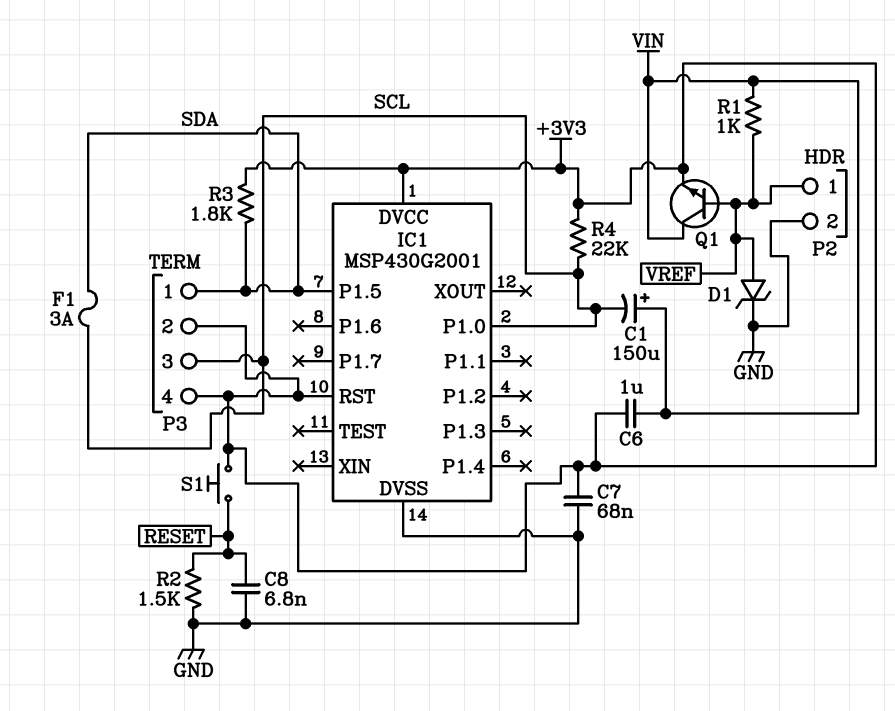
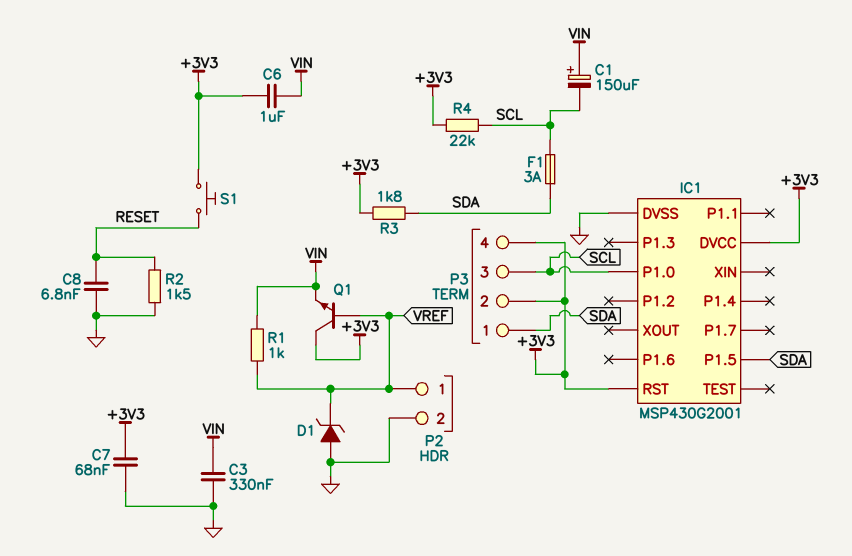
C3: none -> 330nF (GND, VIN)
D1: zener (A VREF, K GND) -> zener (A GND, K VREF)
Q1: NPN (B VREF, C VIN, E +3V3) -> NPN (B VREF, C +3V3, E VIN)

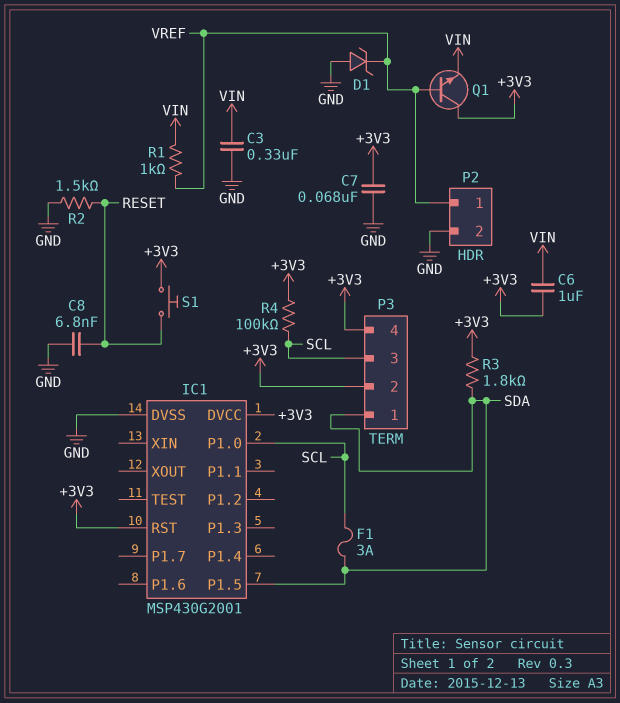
C1: 150uF (plus VIN, minus SCL) -> none
R4: 22k (+3V3, SCL) -> 100k (+3V3, SCL)

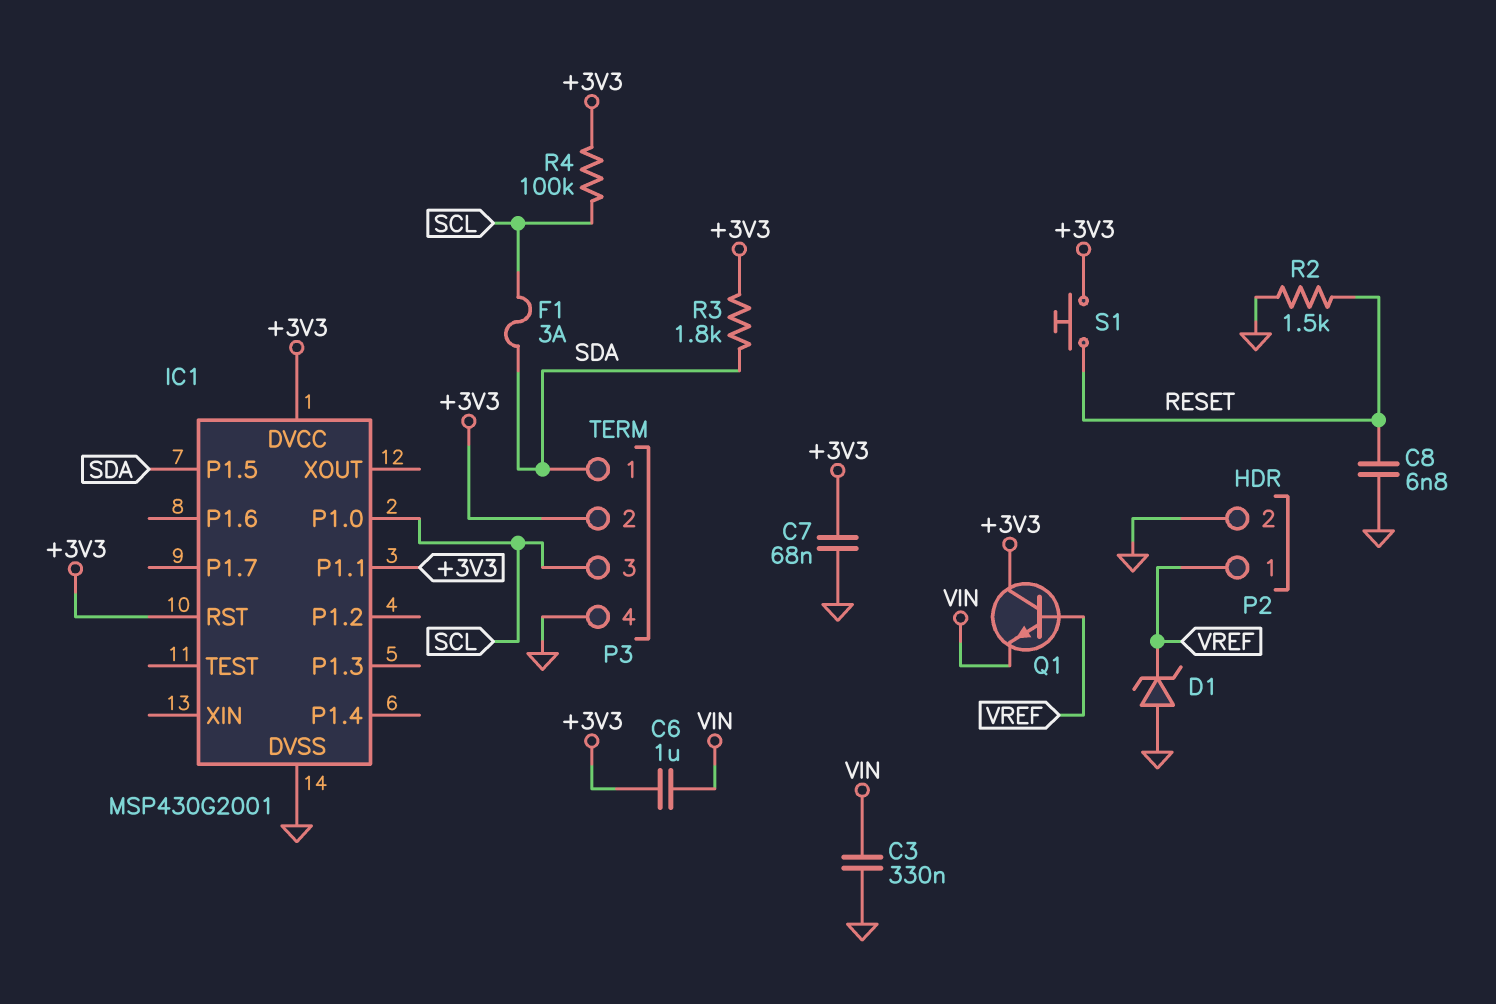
IC1 pin P1.1: none -> +3V3
P3 pin 4: +3V3 -> GND
R1: 1k (VIN, VREF) -> none

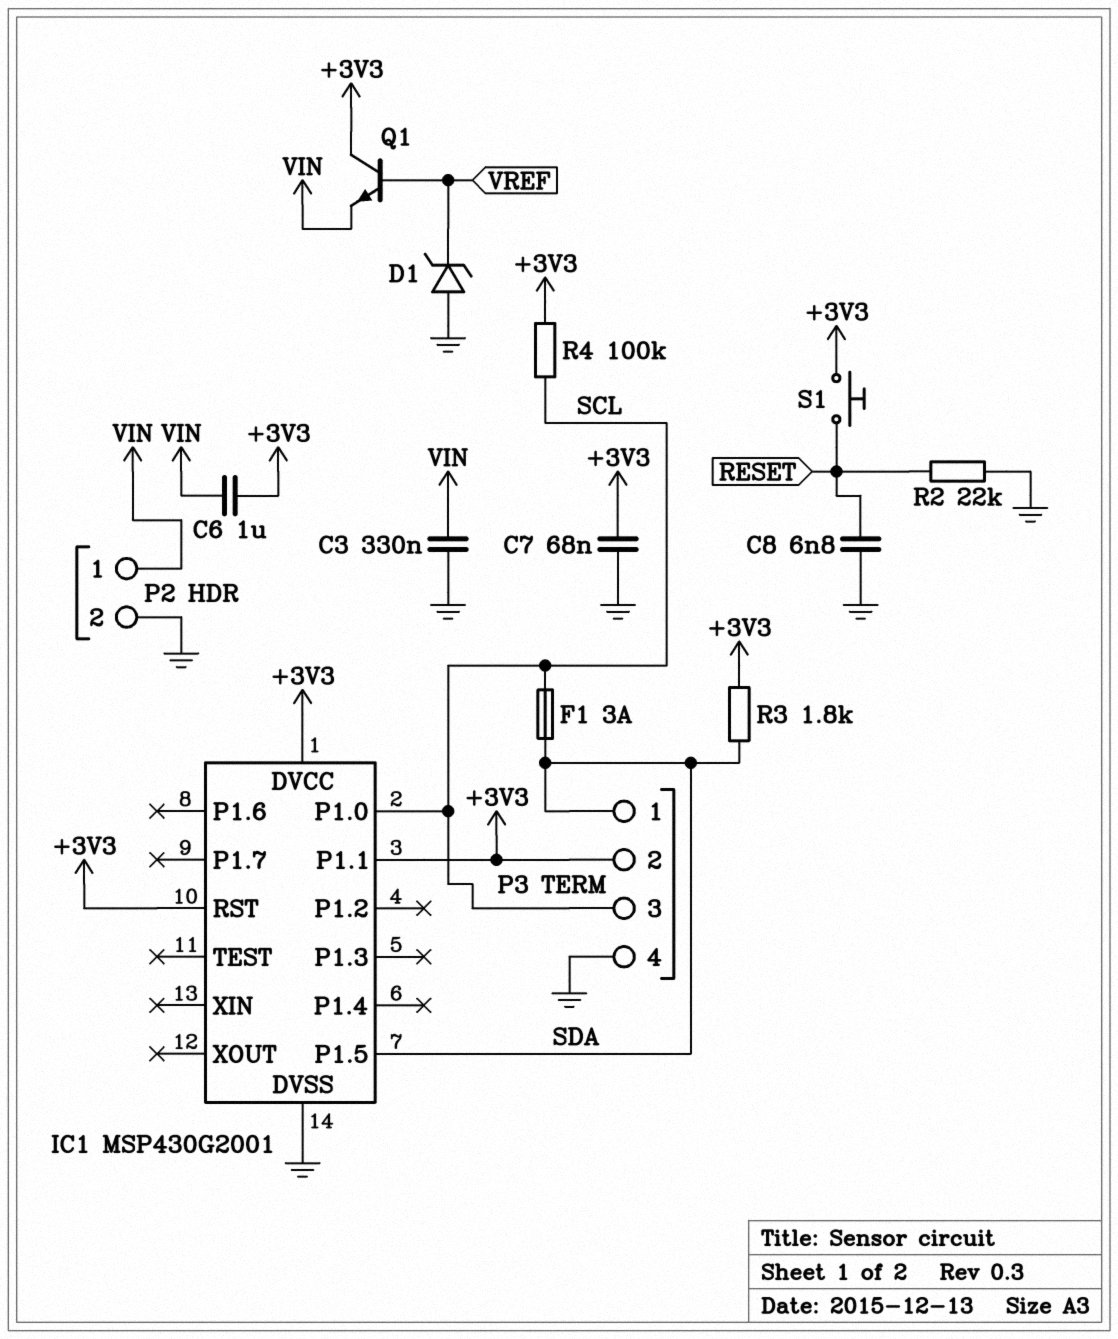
P2 pin 1: VREF -> VIN
R2: 1.5k (GND, RESET) -> 22k (GND, RESET)

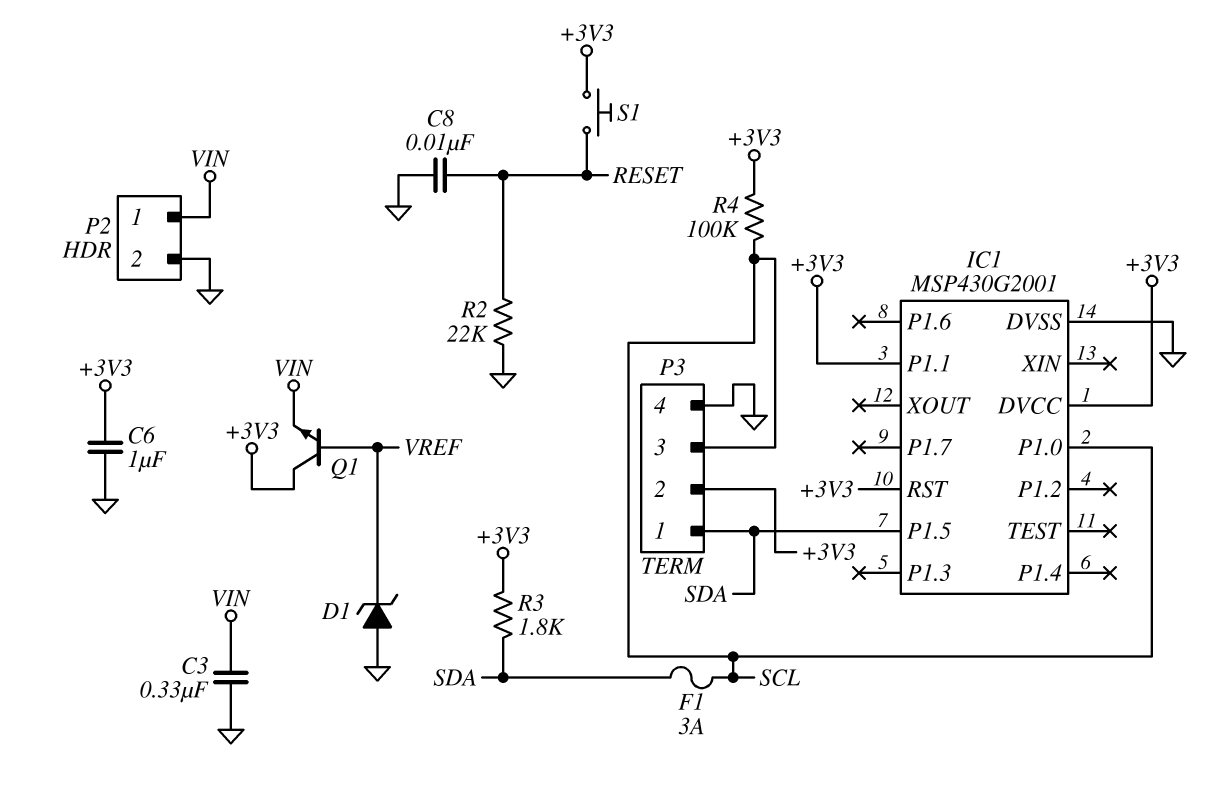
C6: 1uF (+3V3, VIN) -> 1uF (+3V3, GND)
C7: 68nF (+3V3, GND) -> none
C8: 6.8nF (GND, RESET) -> 10nF (GND, RESET)

